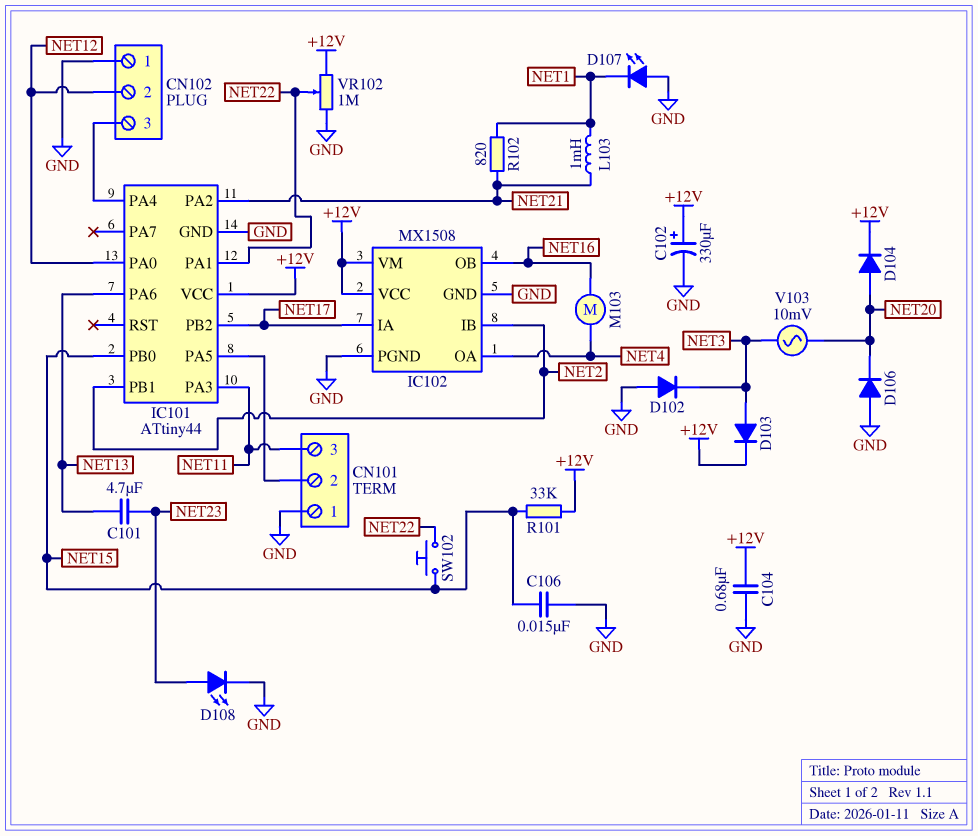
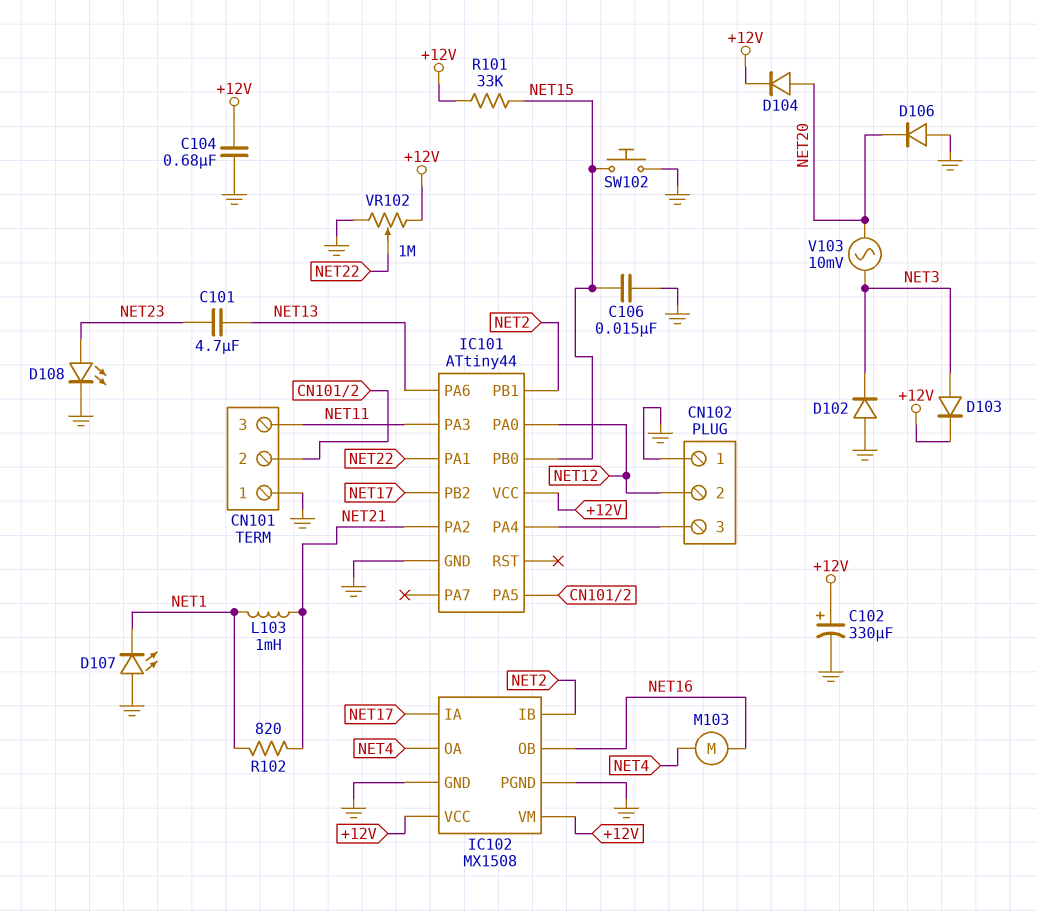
SW102: button (NET15, NET22) -> button (GND, NET15)

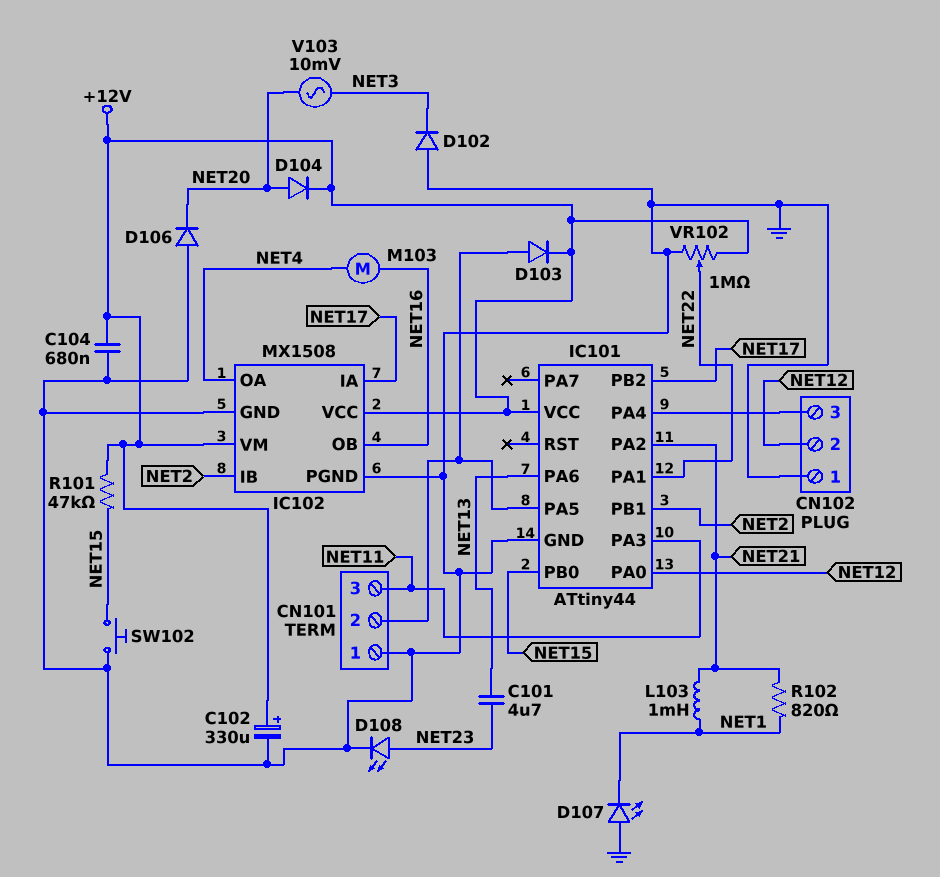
C106: 15nF (GND, NET15) -> none
D103: diode (A NET3, K +12V) -> diode (A CN101/2, K +12V)
R101: 33k (+12V, NET15) -> 47k (+12V, NET15)

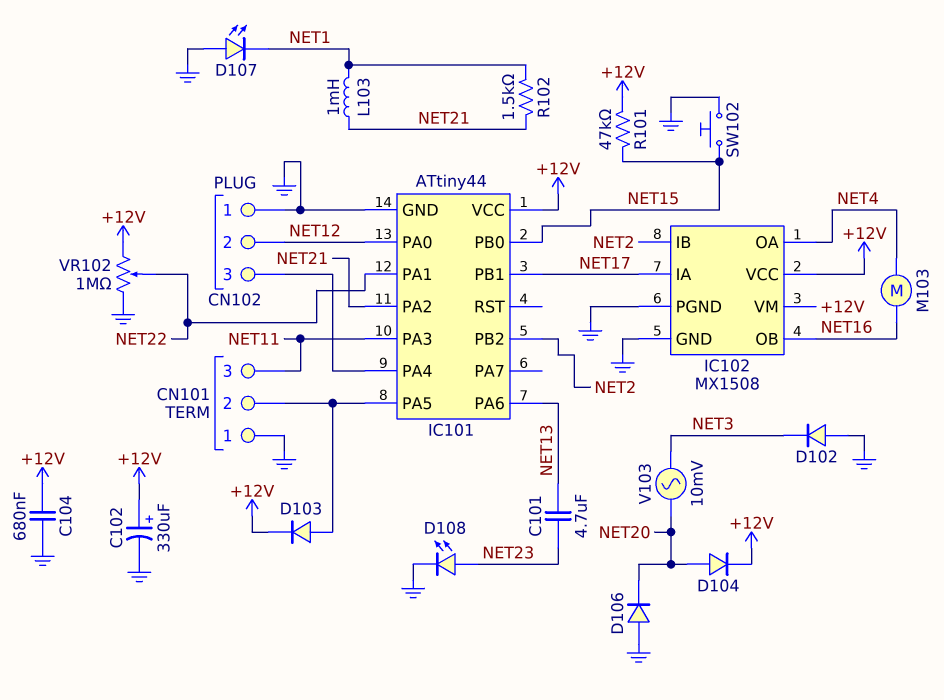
IC101 pin PB1: NET2 -> NET17
IC101 pin PB2: NET17 -> NET2
R102: 820 (NET1, NET21) -> 1.5k (NET1, NET21)

